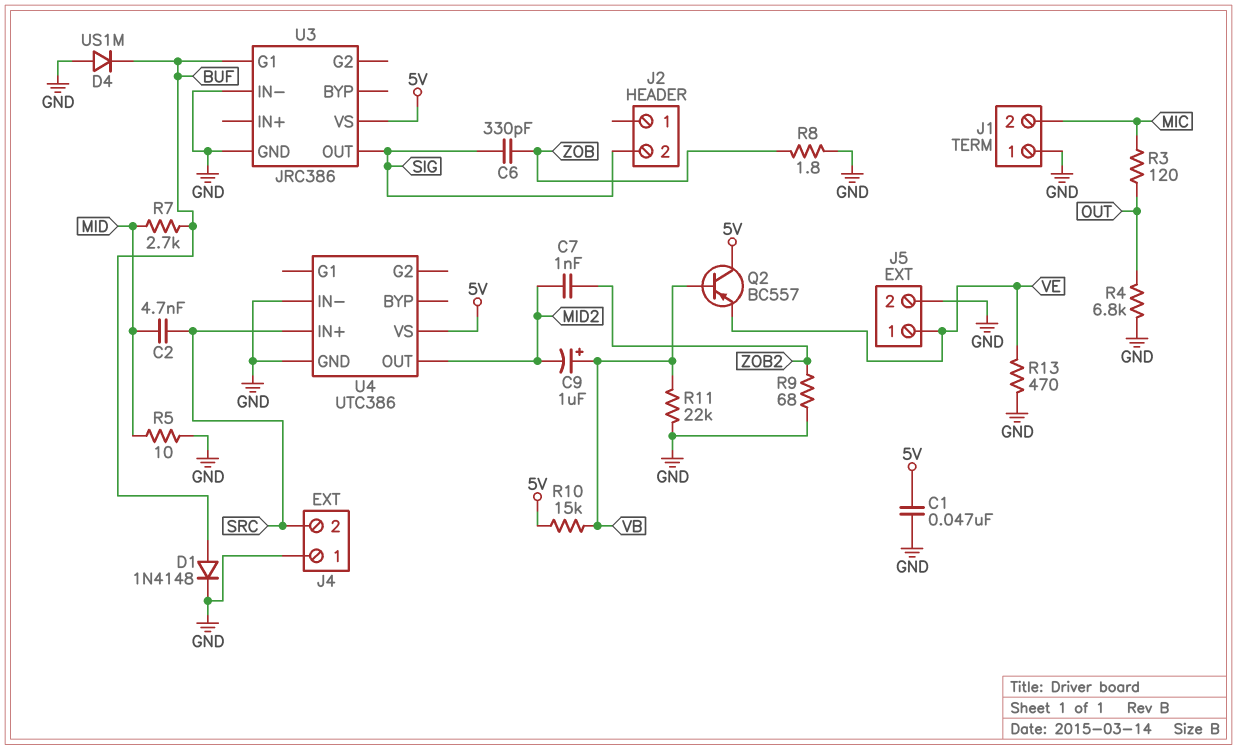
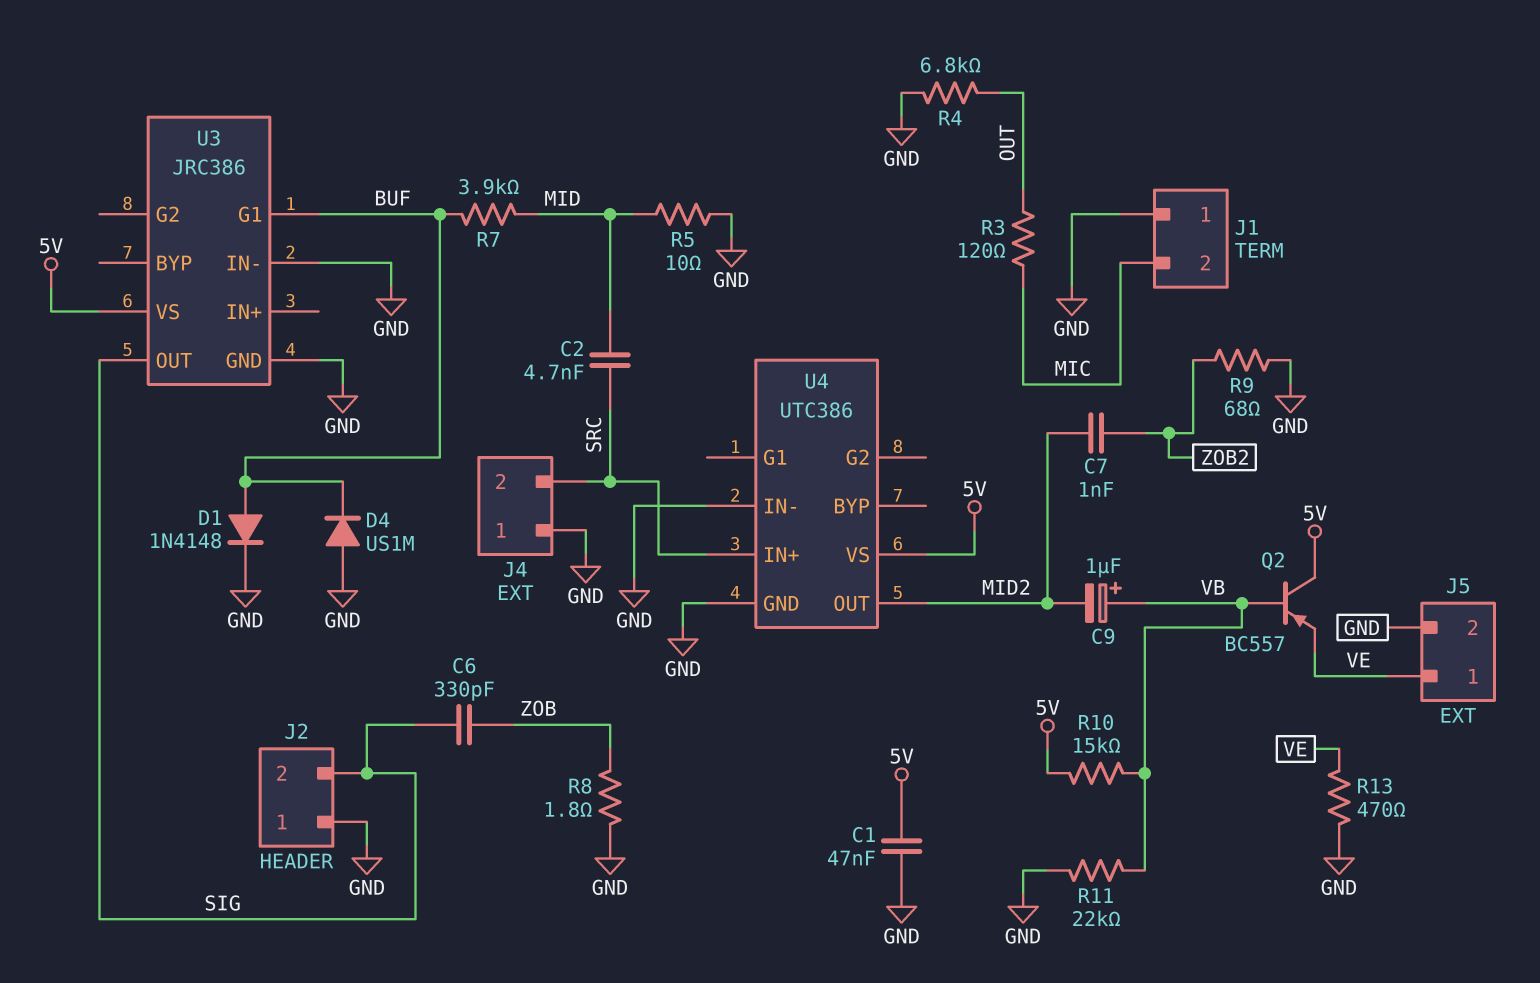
J2 pin 1: none -> GND
R7: 2.7k (BUF, MID) -> 3.9k (BUF, MID)

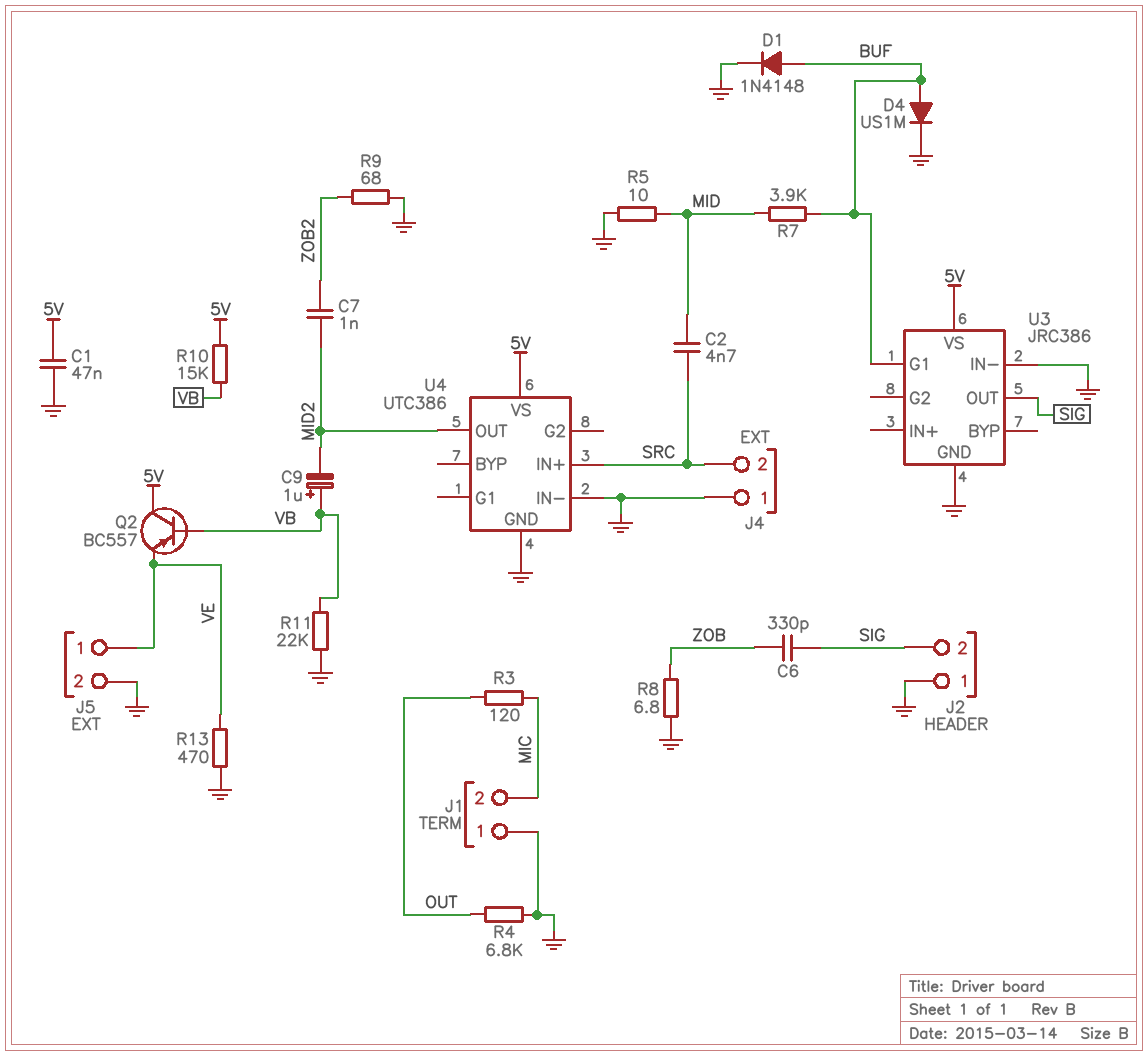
D4: diode US1M (A GND, K BUF) -> diode US1M (A BUF, K GND)
R8: 1.8 (GND, ZOB) -> 6.8 (GND, ZOB)

